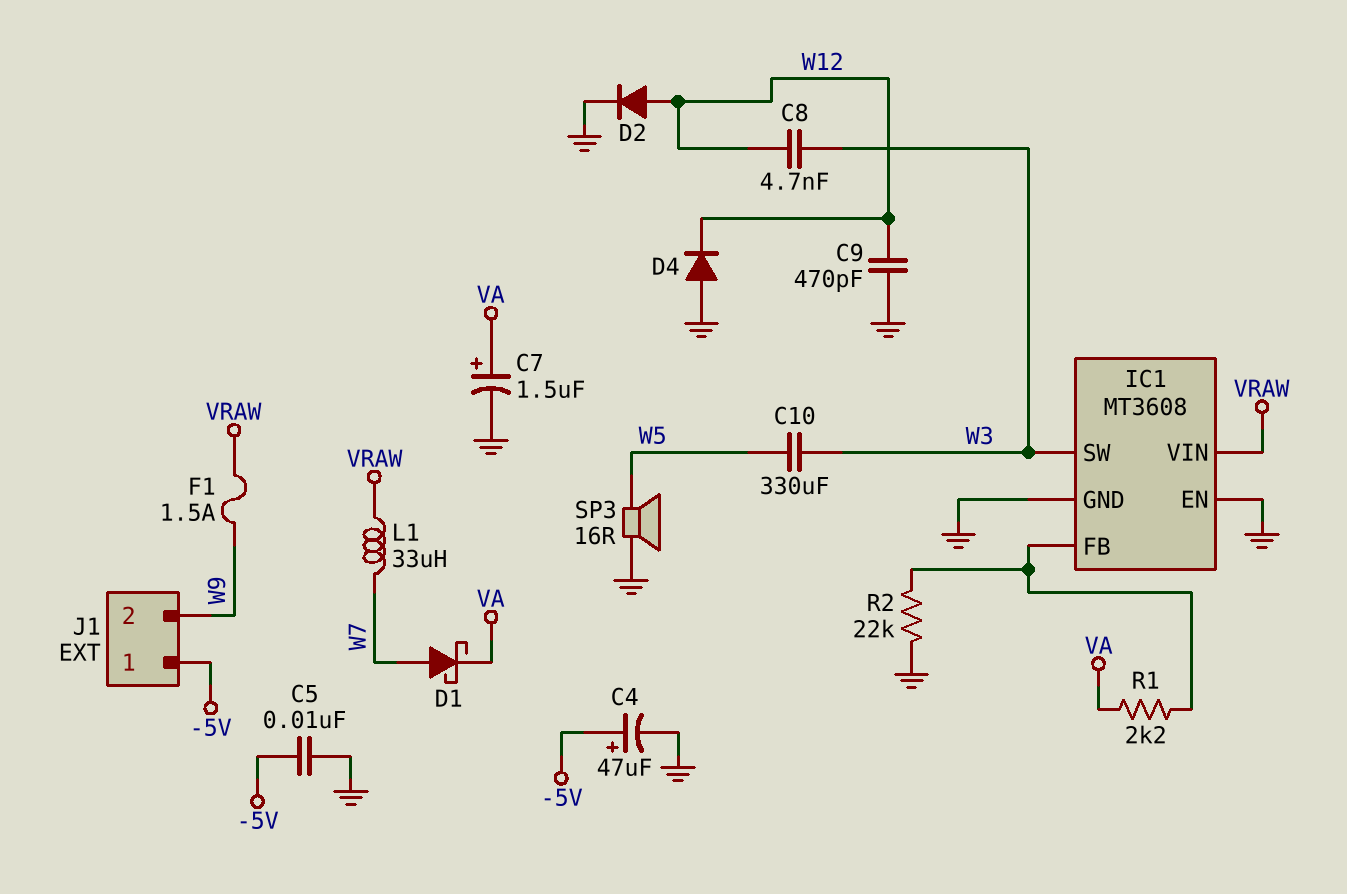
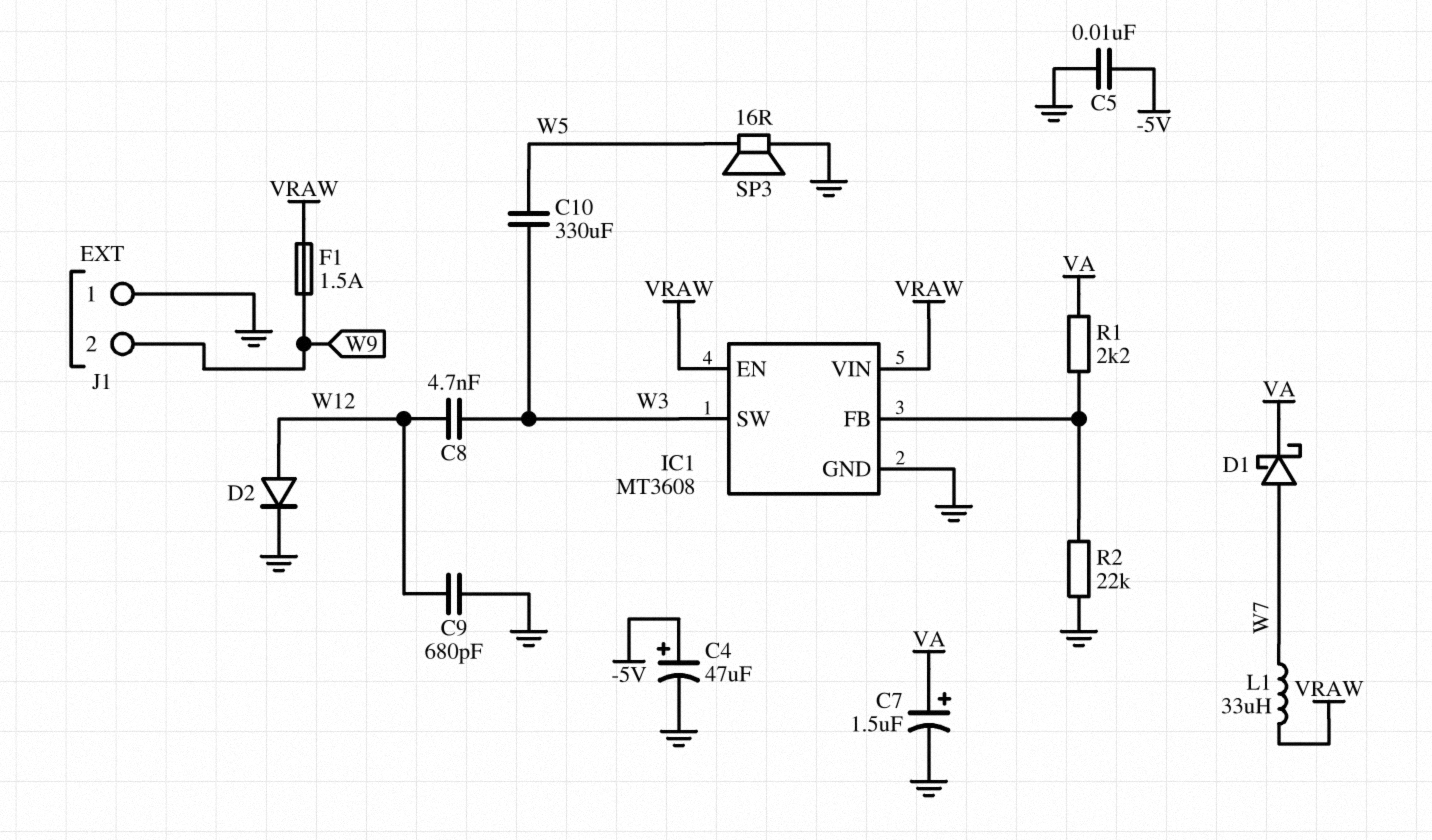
C9: 470pF (GND, W12) -> 680pF (GND, W12)
D4: diode (A GND, K W12) -> none
IC1 pin EN: GND -> VRAW
J1 pin 1: -5V -> GND

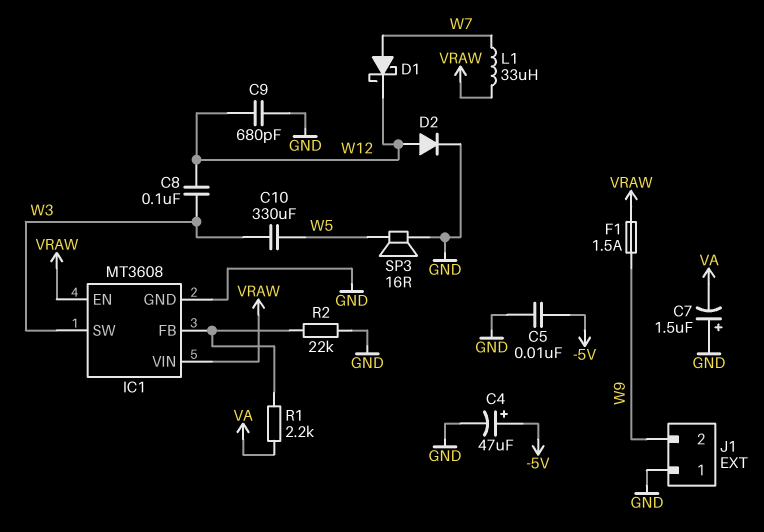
C7: 1.5uF (plus VA, minus GND) -> 1.5uF (plus GND, minus VA)
C8: 4.7nF (W3, W12) -> 100nF (W3, W12)
D1: schottky (A W7, K VA) -> schottky (A W7, K W12)

